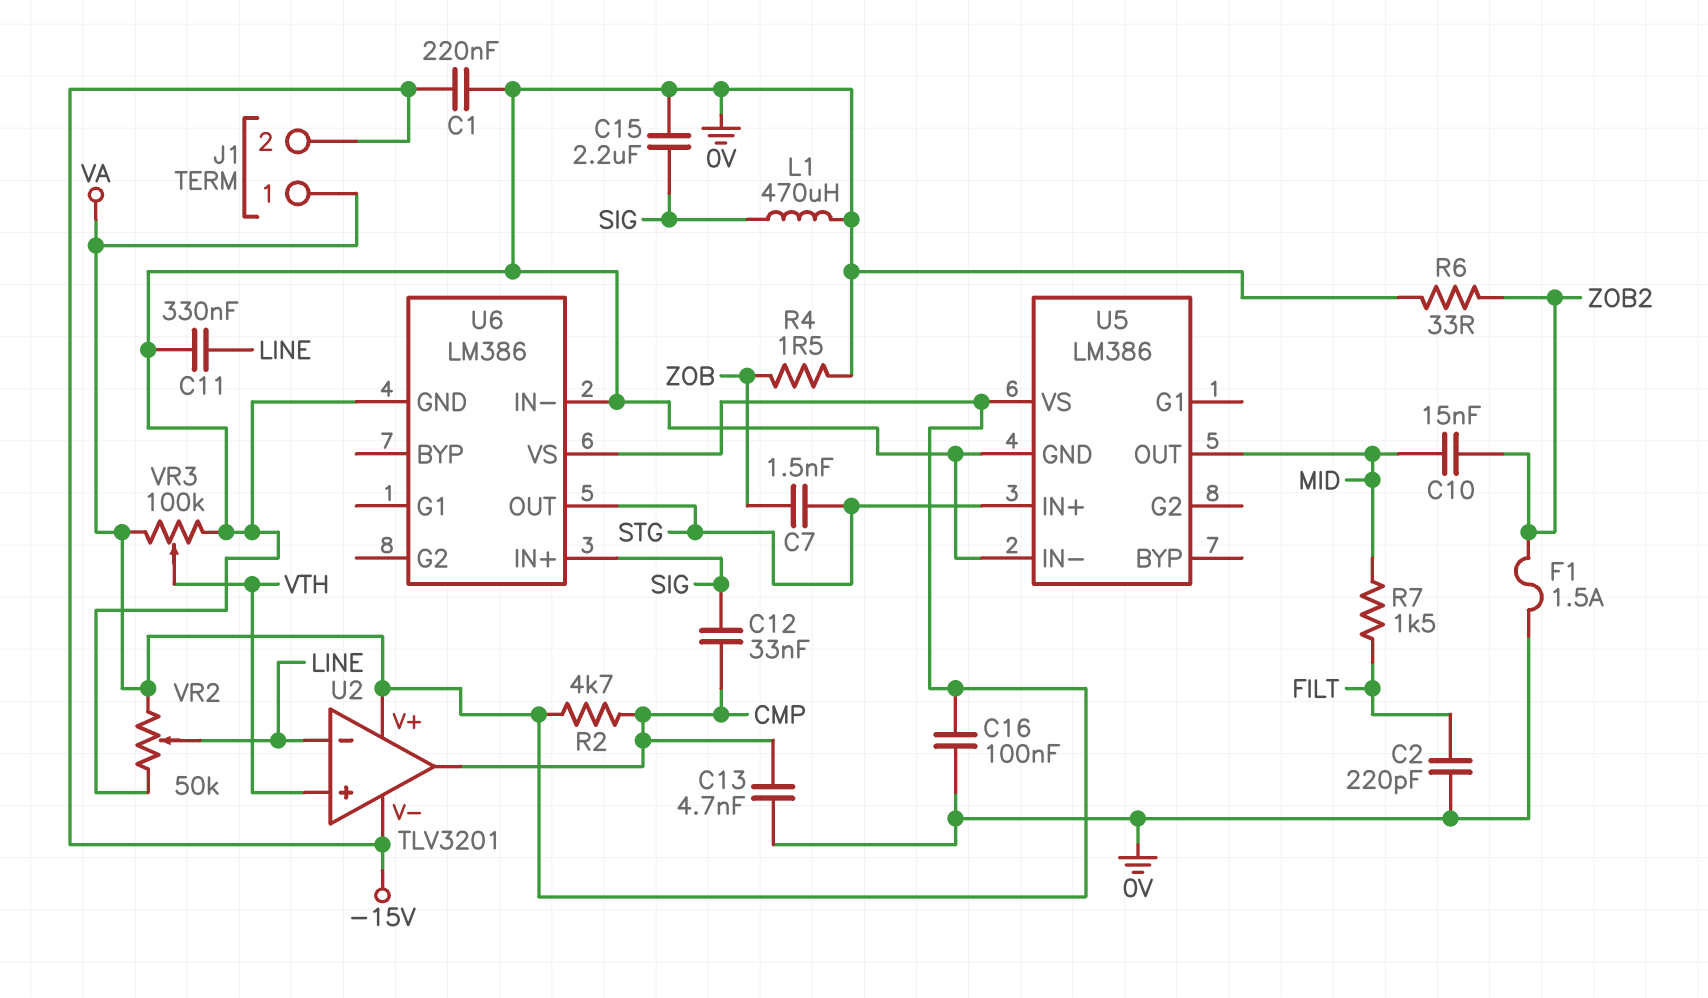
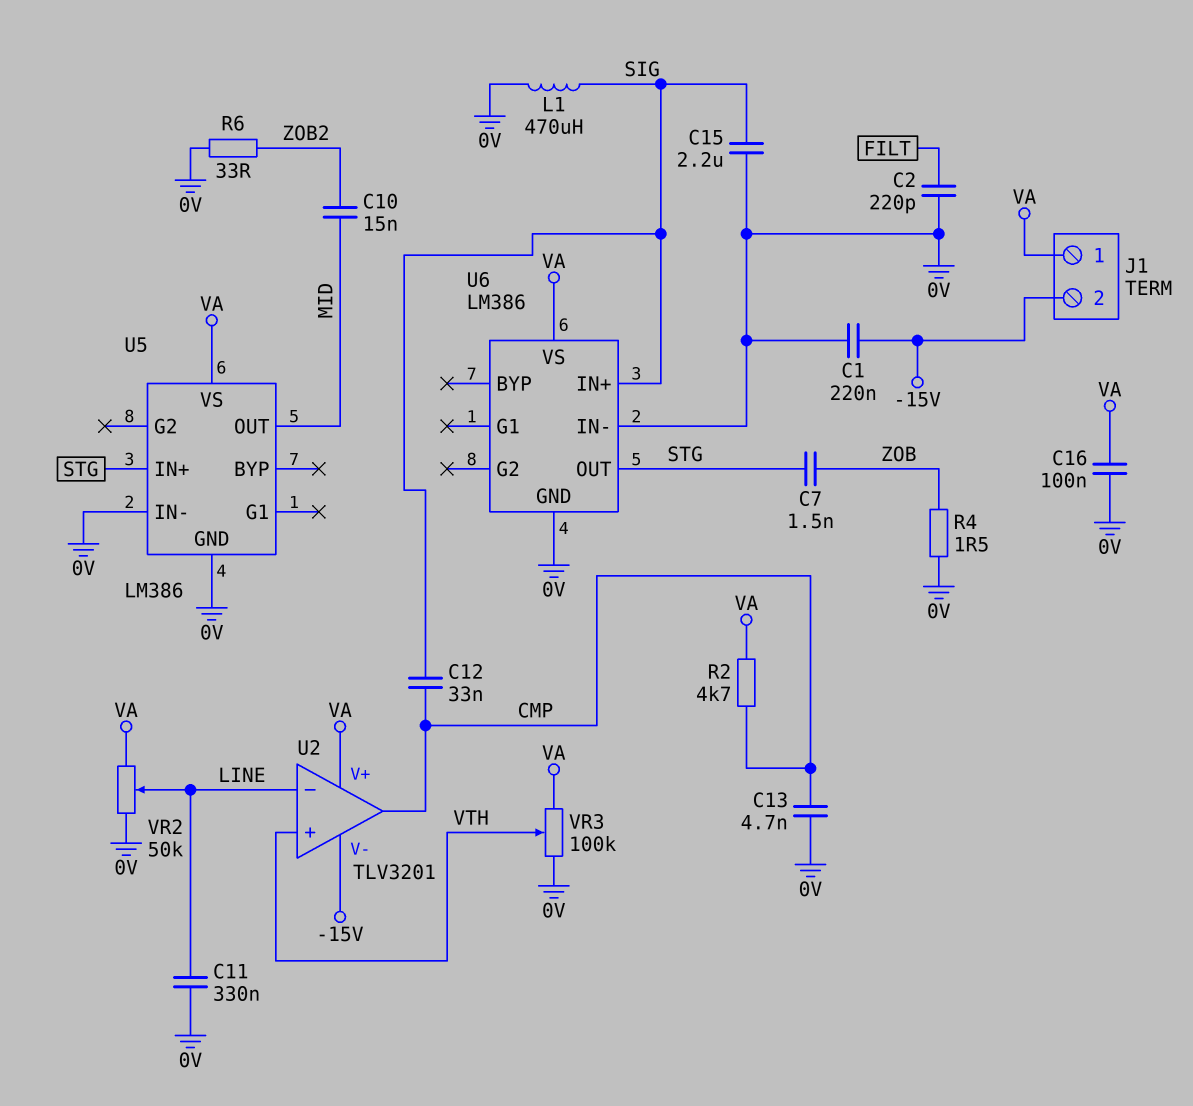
F1: 1.5A (0V, ZOB2) -> none
R7: 1.5k (FILT, MID) -> none

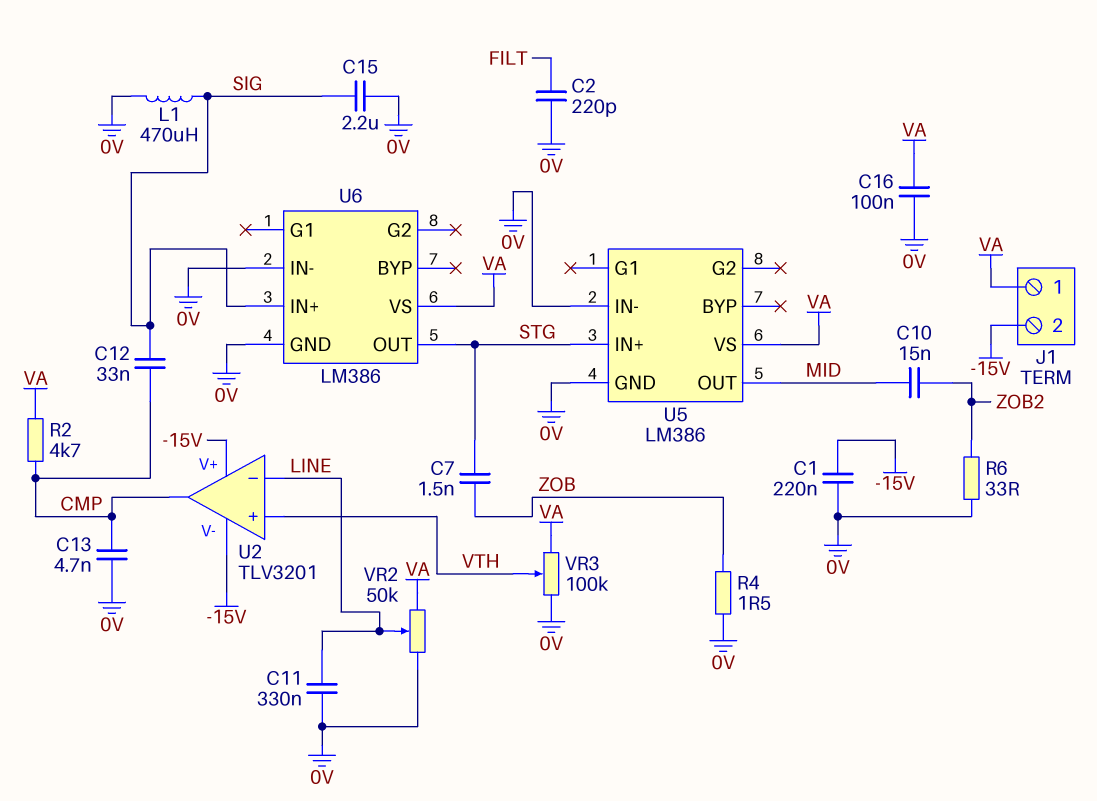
U2 pin V+: VA -> -15V

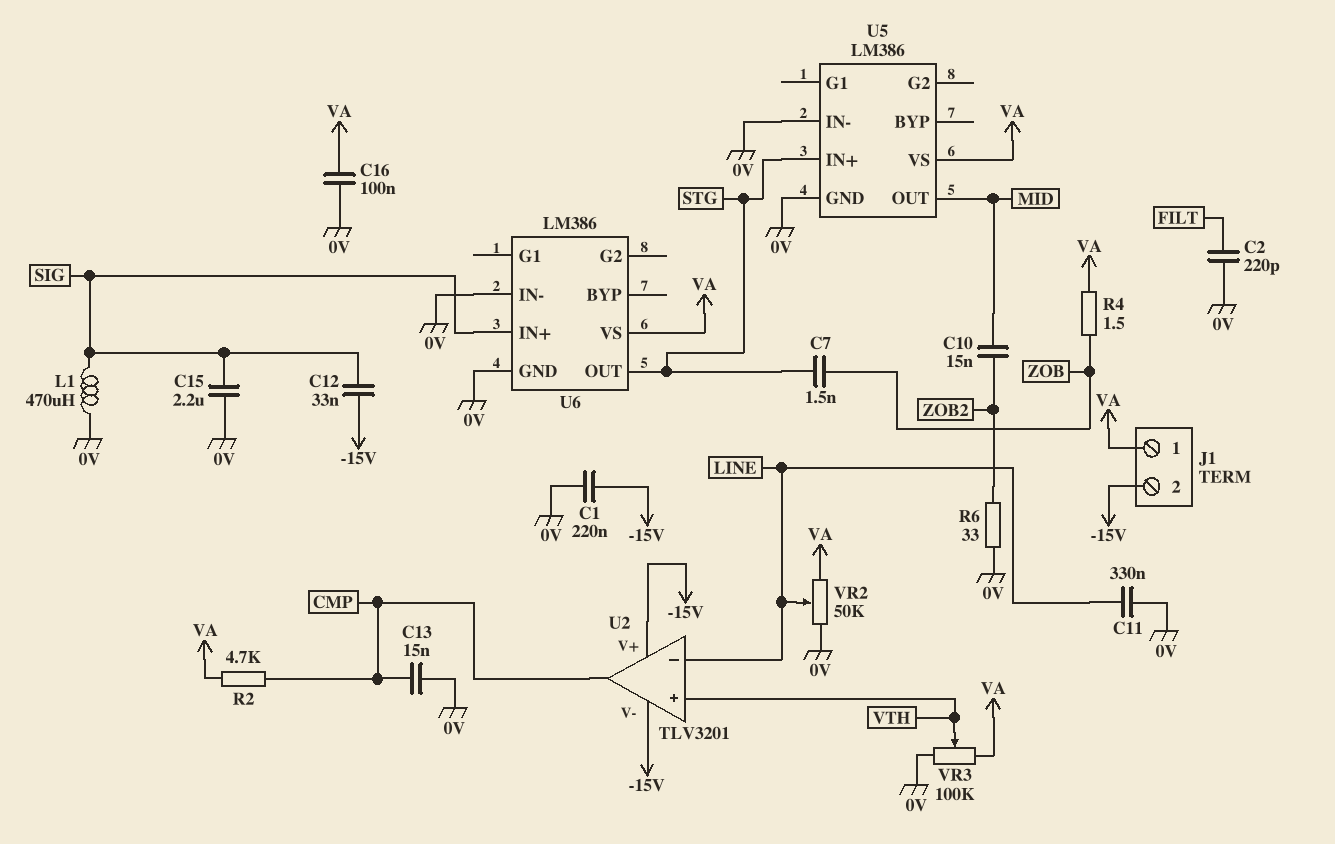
C12: 33nF (CMP, SIG) -> 33nF (-15V, SIG)
C13: 4.7nF (0V, CMP) -> 15nF (0V, CMP)
R4: 1.5 (0V, ZOB) -> 1.5 (VA, ZOB)

